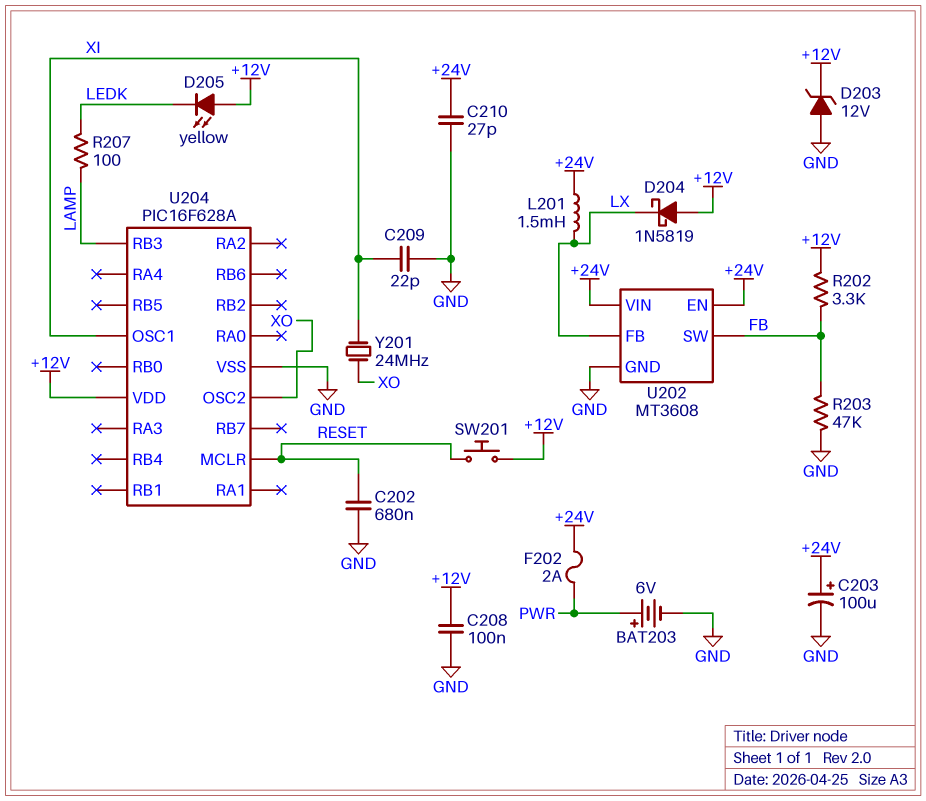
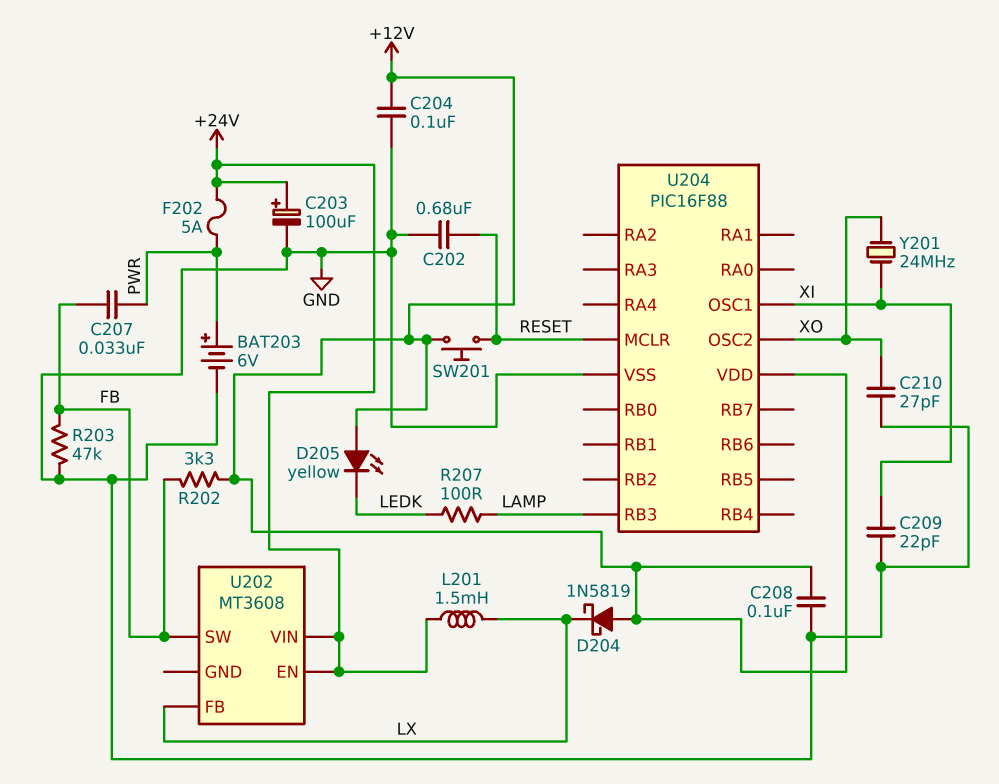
C204: none -> 100nF (+12V, GND)
C207: none -> 33nF (FB, PWR)
C210: 27pF (+24V, GND) -> 27pF (GND, XO)
D203: zener 12V (A GND, K +12V) -> none
F202: 2A (+24V, PWR) -> 5A (+24V, PWR)
U202 pin GND: GND -> none
U204: PIC16F628A -> PIC16F88

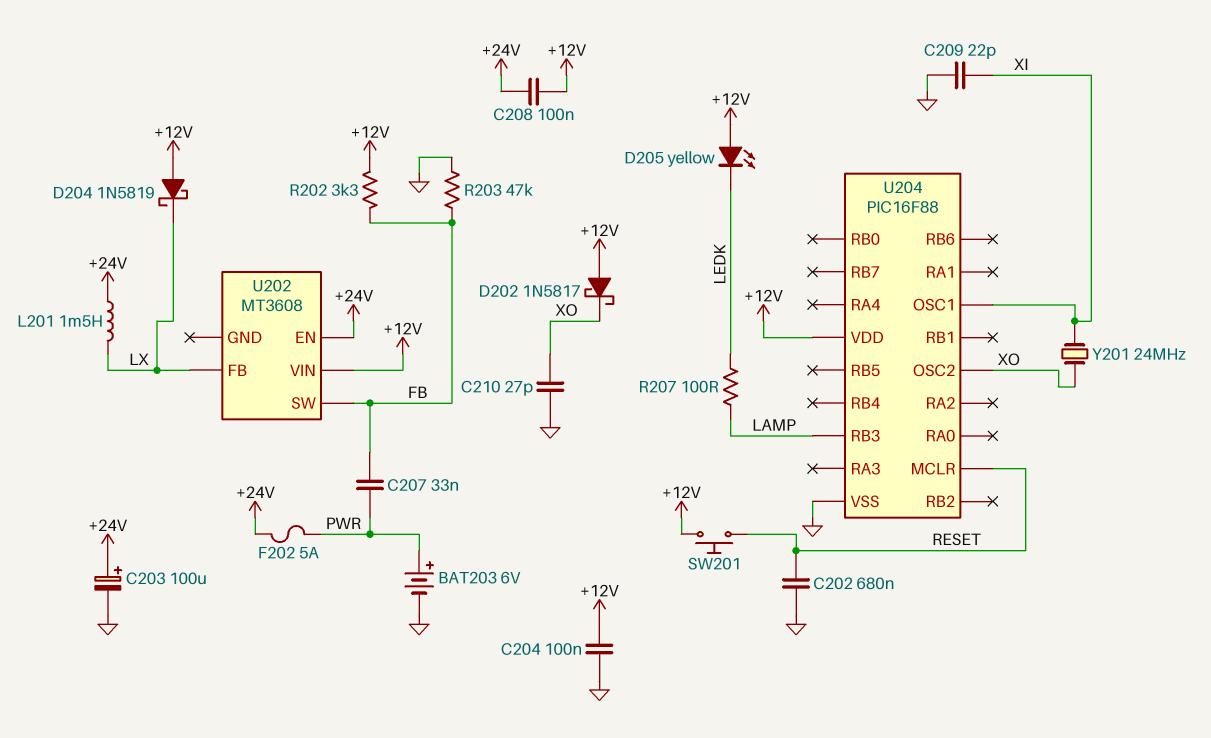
C208: 100nF (+12V, GND) -> 100nF (+12V, +24V)
D202: none -> schottky 1N5817 (A +12V, K XO)
U202 pin VIN: +24V -> +12V

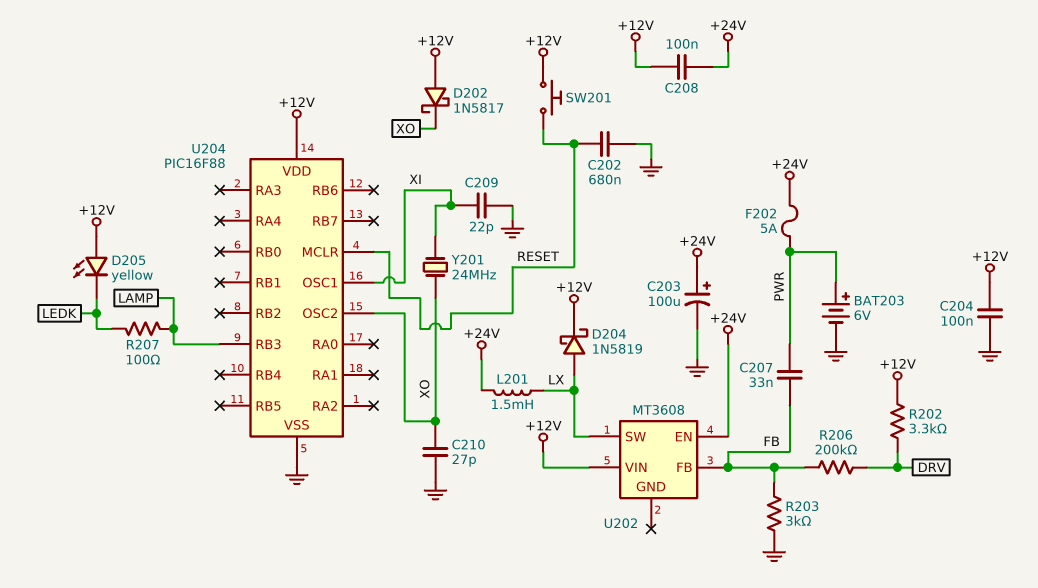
D204: schottky 1N5819 (A +12V, K LX) -> schottky 1N5819 (A LX, K +12V)
R202: 3.3k (+12V, FB) -> 3.3k (+12V, DRV)
R203: 47k (FB, GND) -> 3k (FB, GND)
R206: none -> 200k (DRV, FB)
U202 pin FB: LX -> FB
U202 pin SW: FB -> LX

